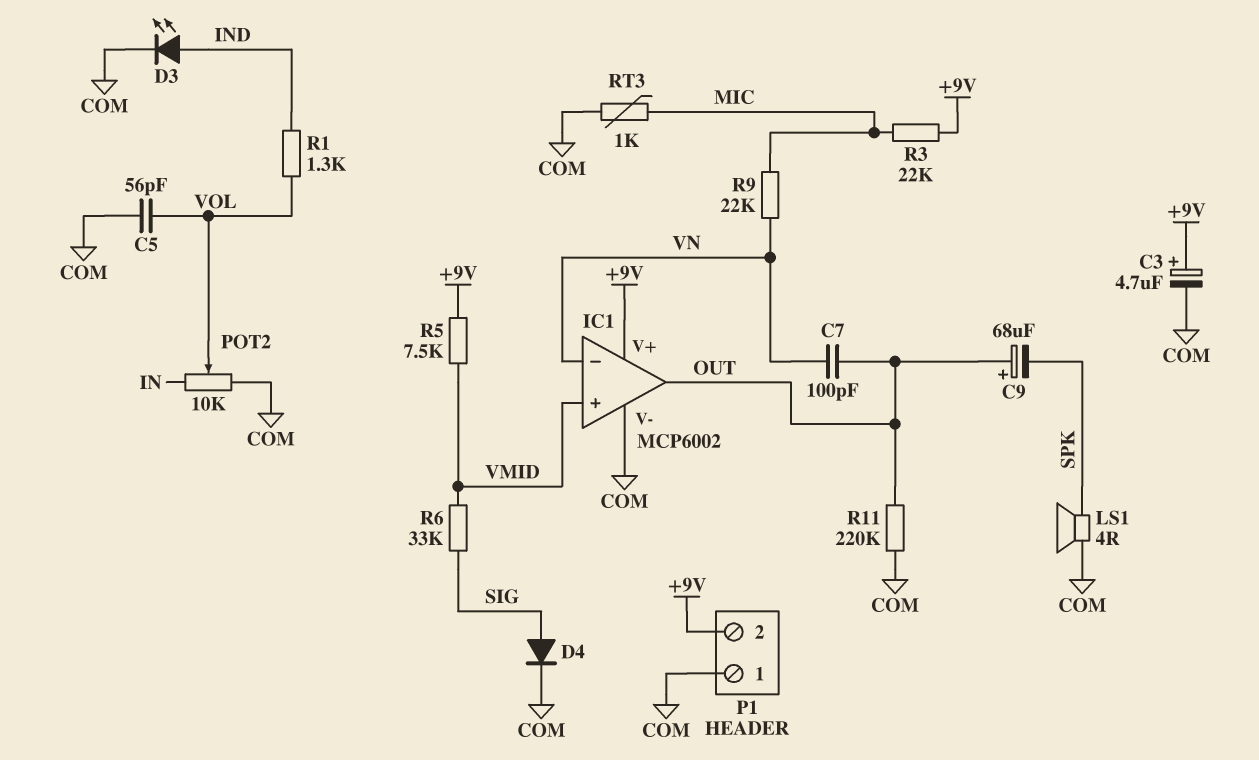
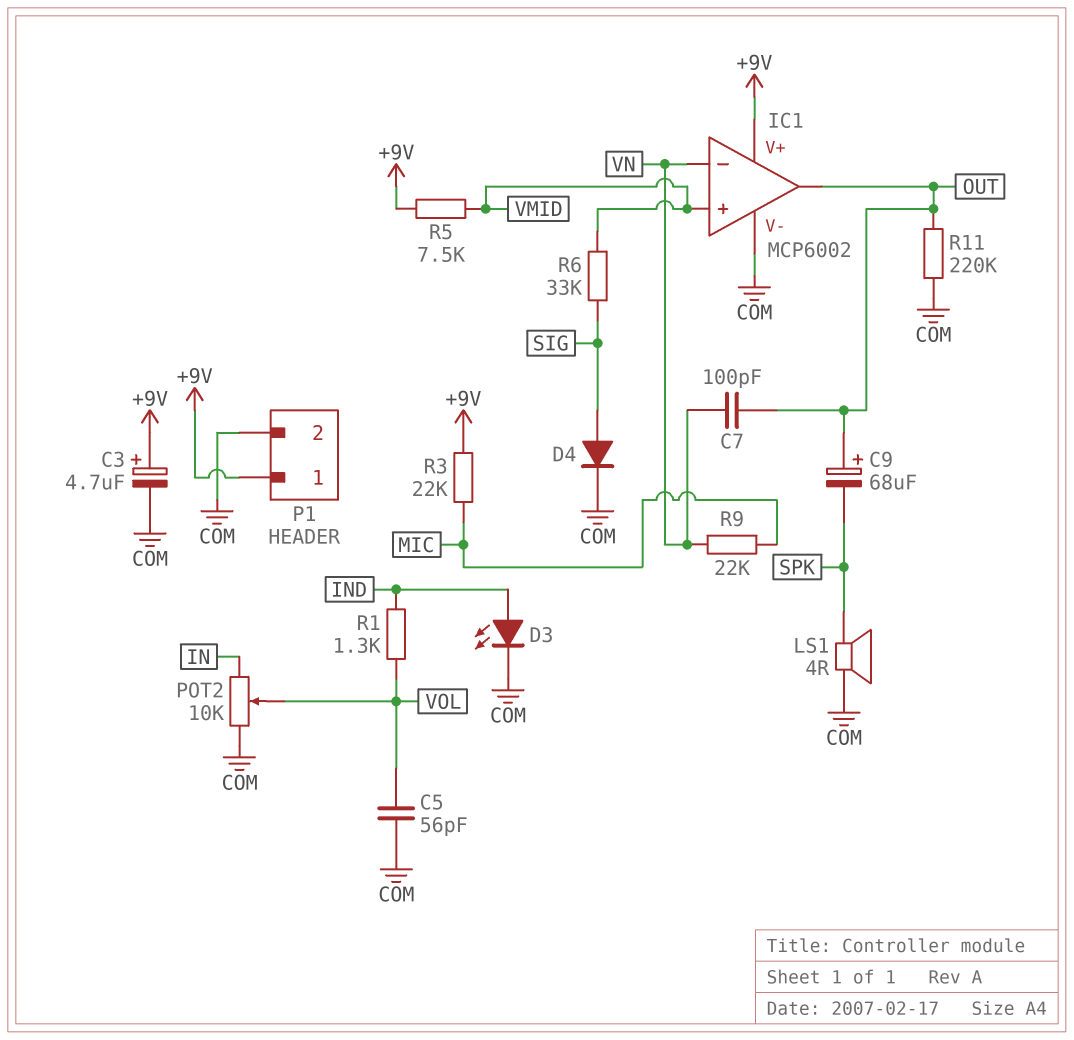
P1 pin 1: COM -> +9V
P1 pin 2: +9V -> COM
RT3: 1k (COM, MIC) -> none

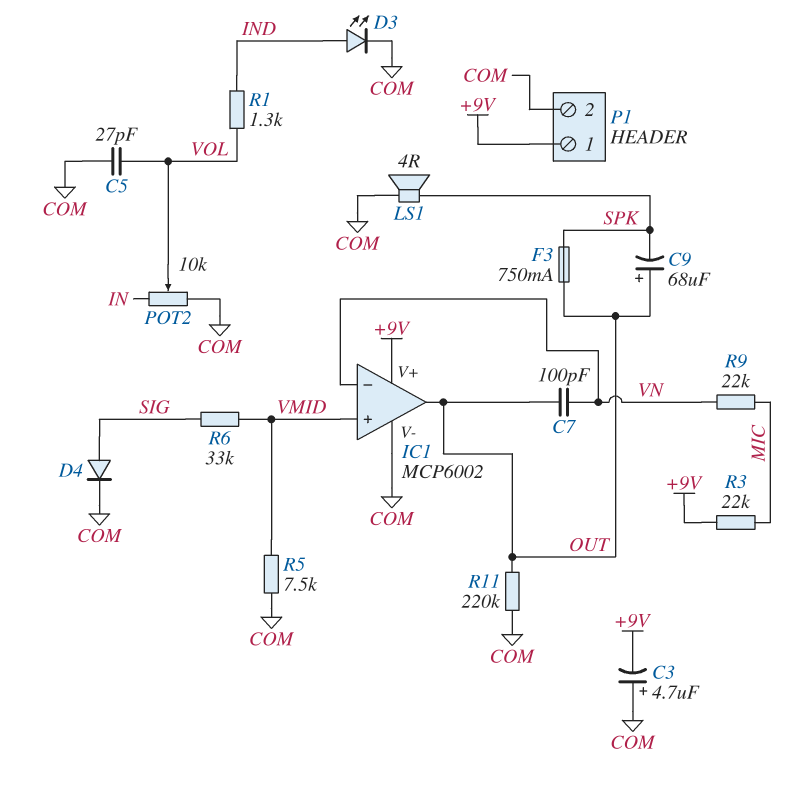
C3: 4.7uF (plus +9V, minus COM) -> 4.7uF (plus COM, minus +9V)
C5: 56pF (COM, VOL) -> 27pF (COM, VOL)
F3: none -> 750mA (OUT, SPK)
R5: 7.5k (+9V, VMID) -> 7.5k (COM, VMID)

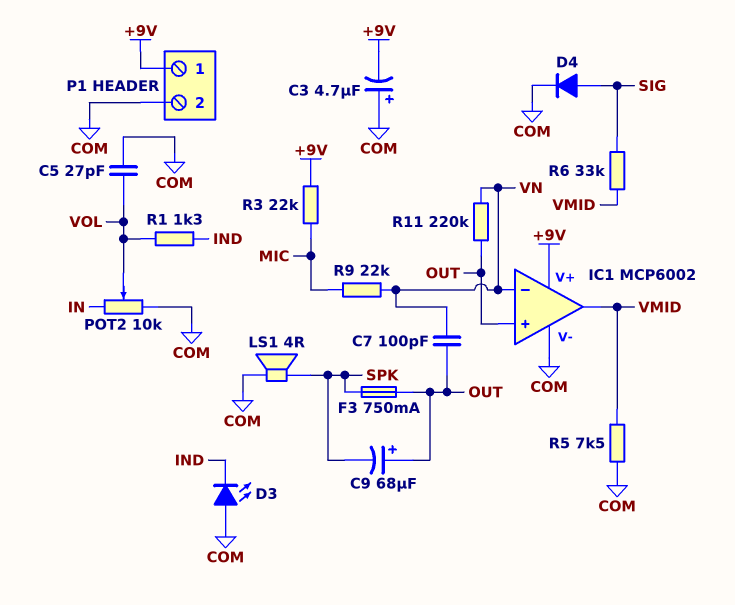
D3: LED (A IND, K COM) -> LED (A COM, K IND)
IC1 pin in+: VMID -> OUT
IC1 pin out: OUT -> VMID
R11: 220k (COM, OUT) -> 220k (OUT, VN)

